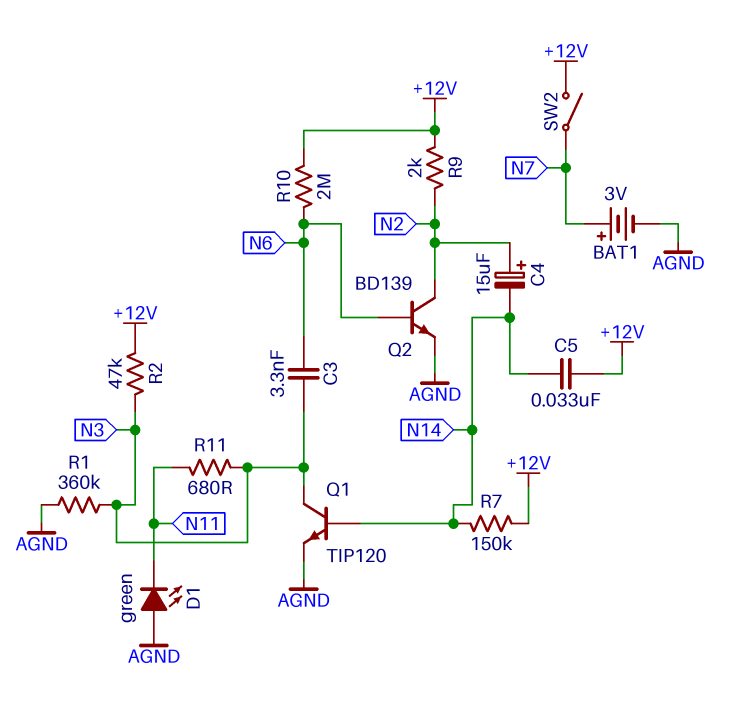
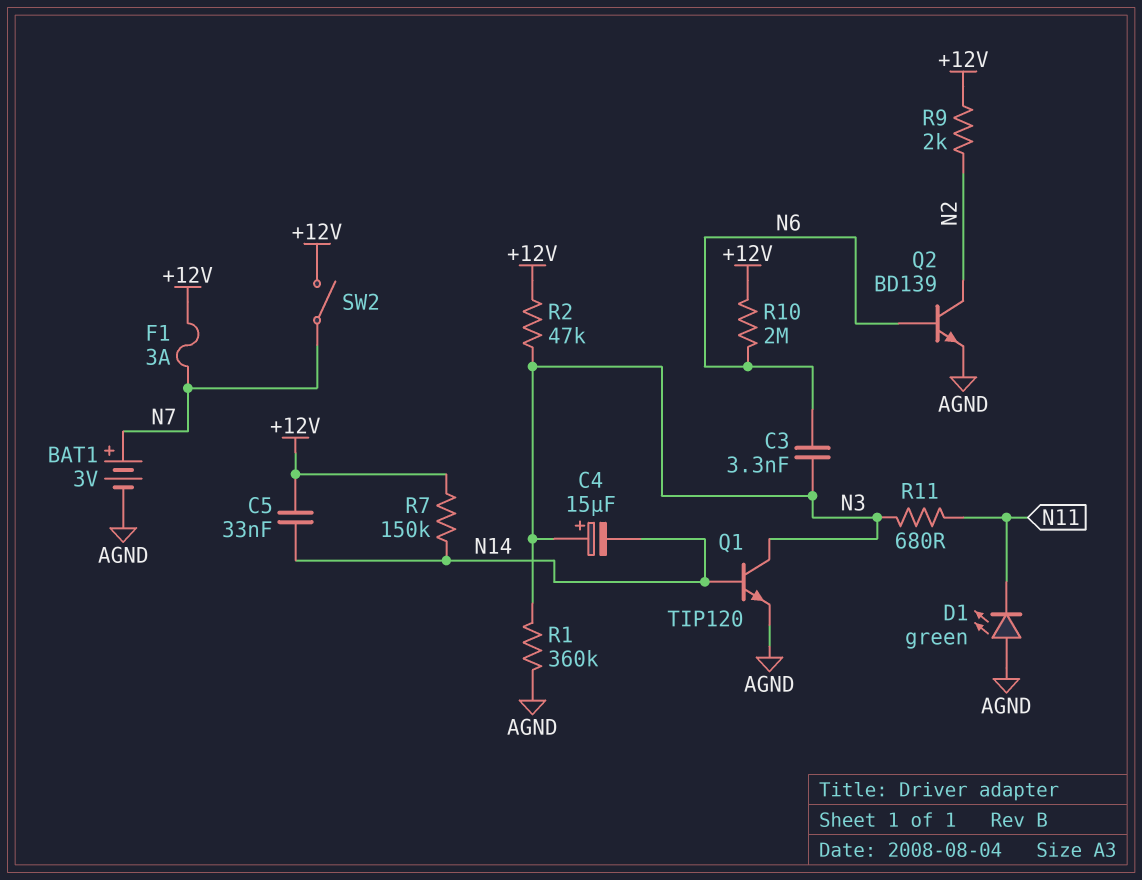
C4: 15uF (plus N2, minus N14) -> 15uF (plus N3, minus N14)
F1: none -> 3A (+12V, N7)

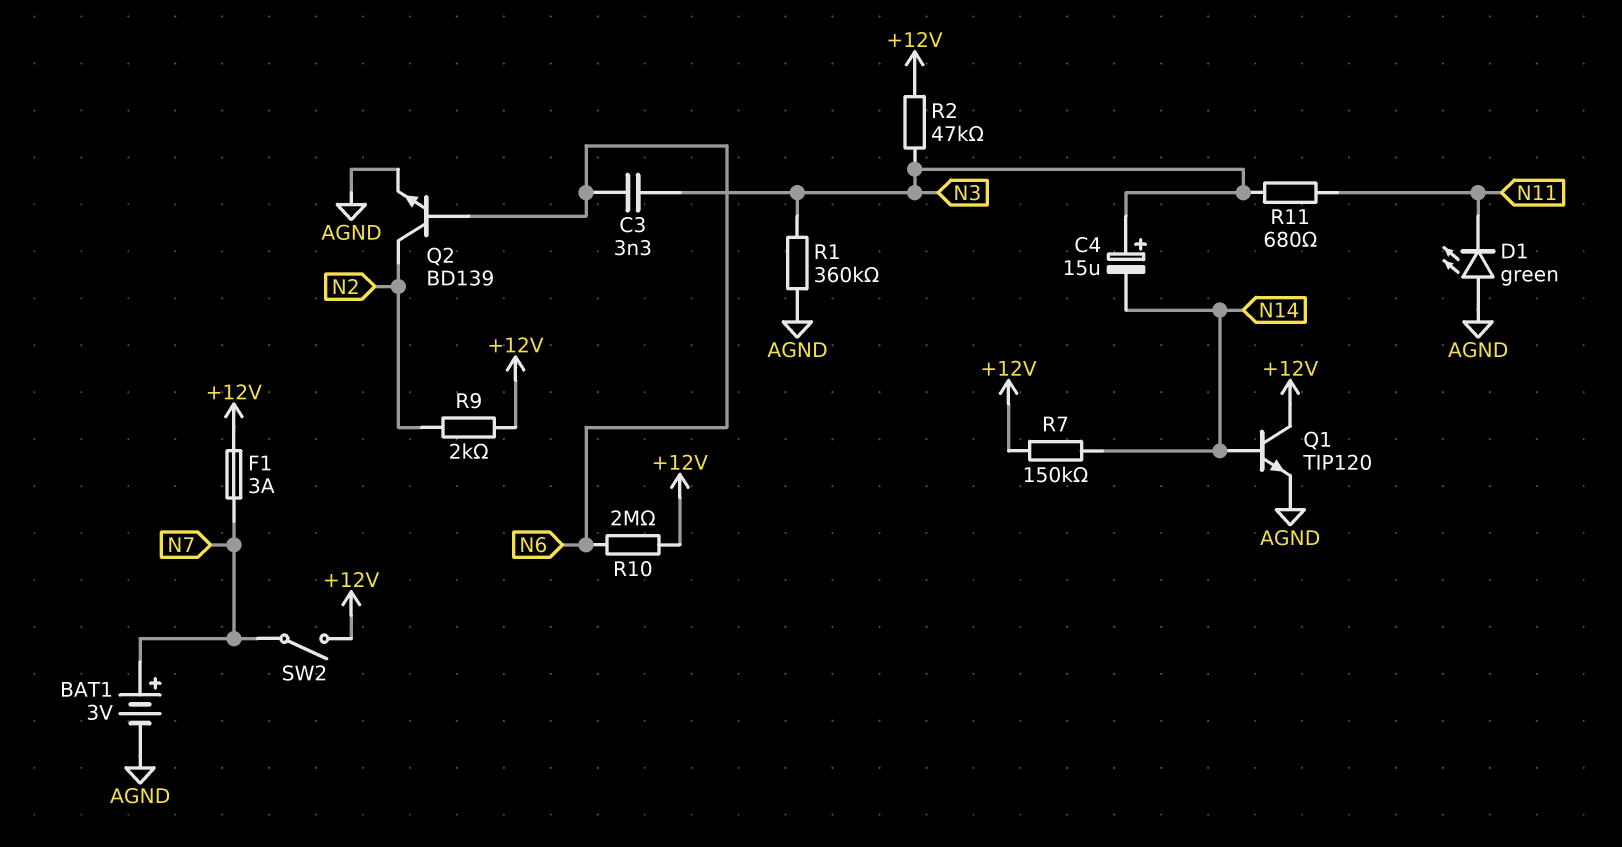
C5: 33nF (+12V, N14) -> none
Q1: NPN TIP120 (B N14, C N3, E AGND) -> NPN TIP120 (B N14, C +12V, E AGND)

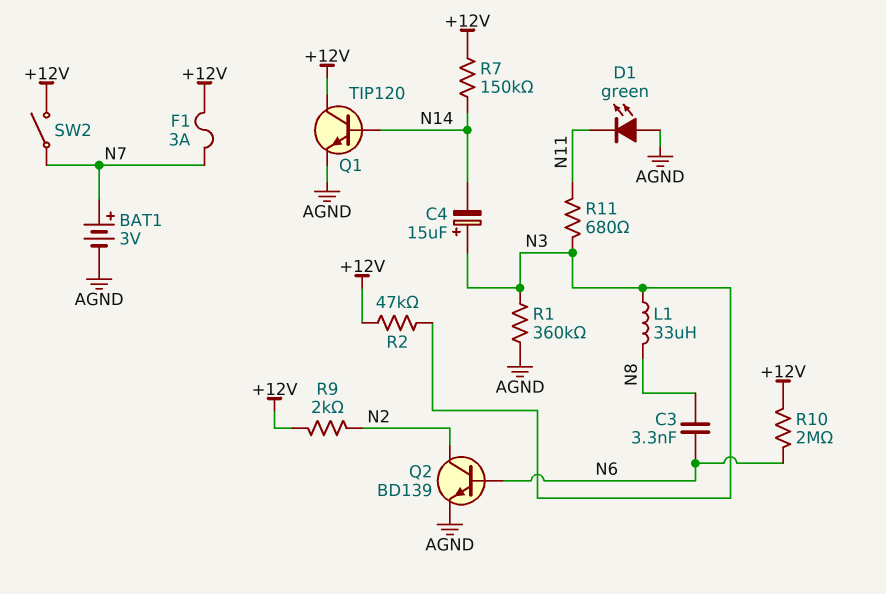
C3: 3.3nF (N3, N6) -> 3.3nF (N6, N8)
L1: none -> 33uH (N3, N8)

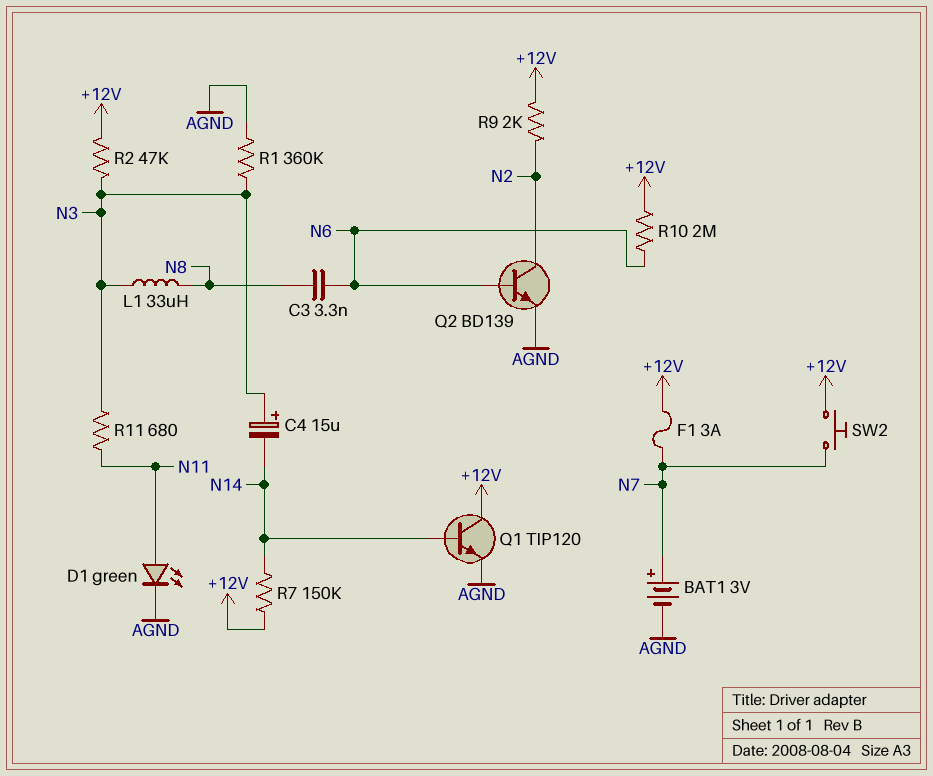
D1: LED green (A AGND, K N11) -> LED green (A N11, K AGND)
SW2: switch (+12V, N7) -> button (+12V, N7)

